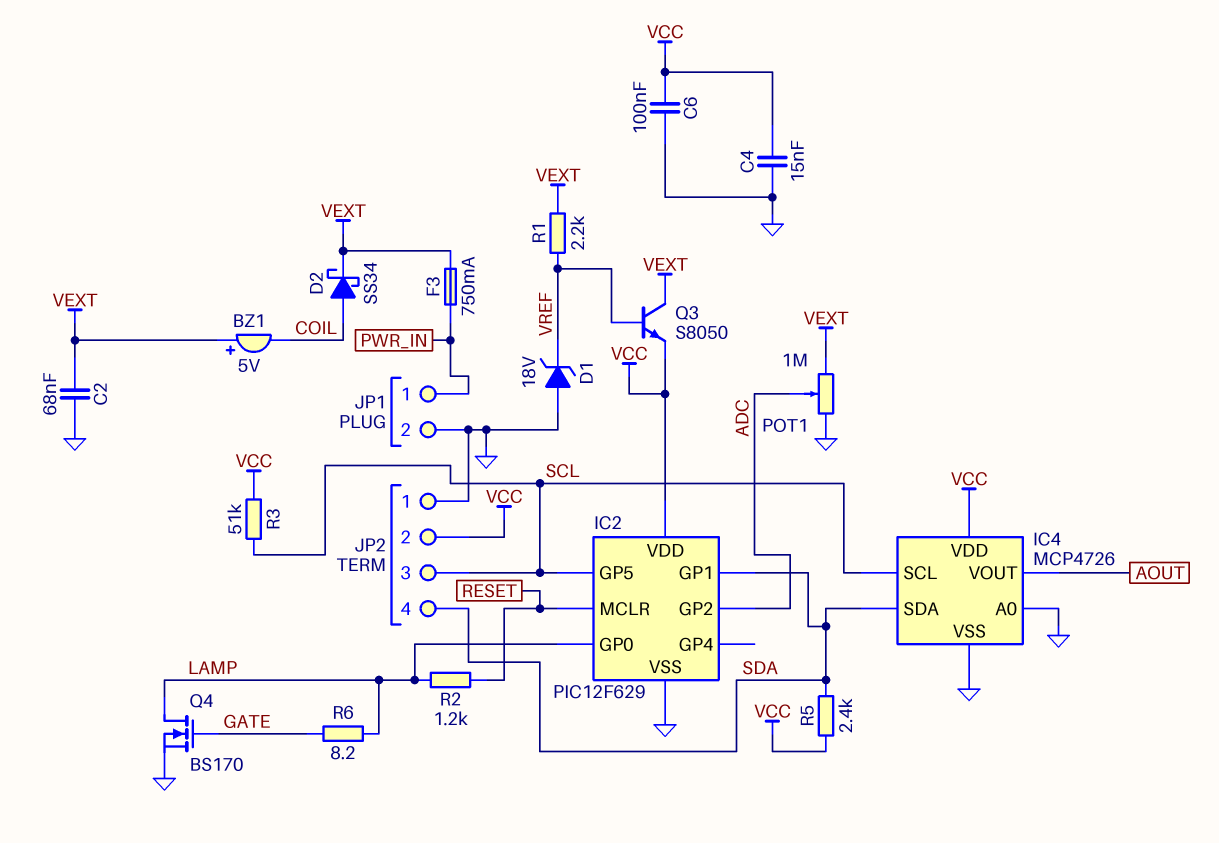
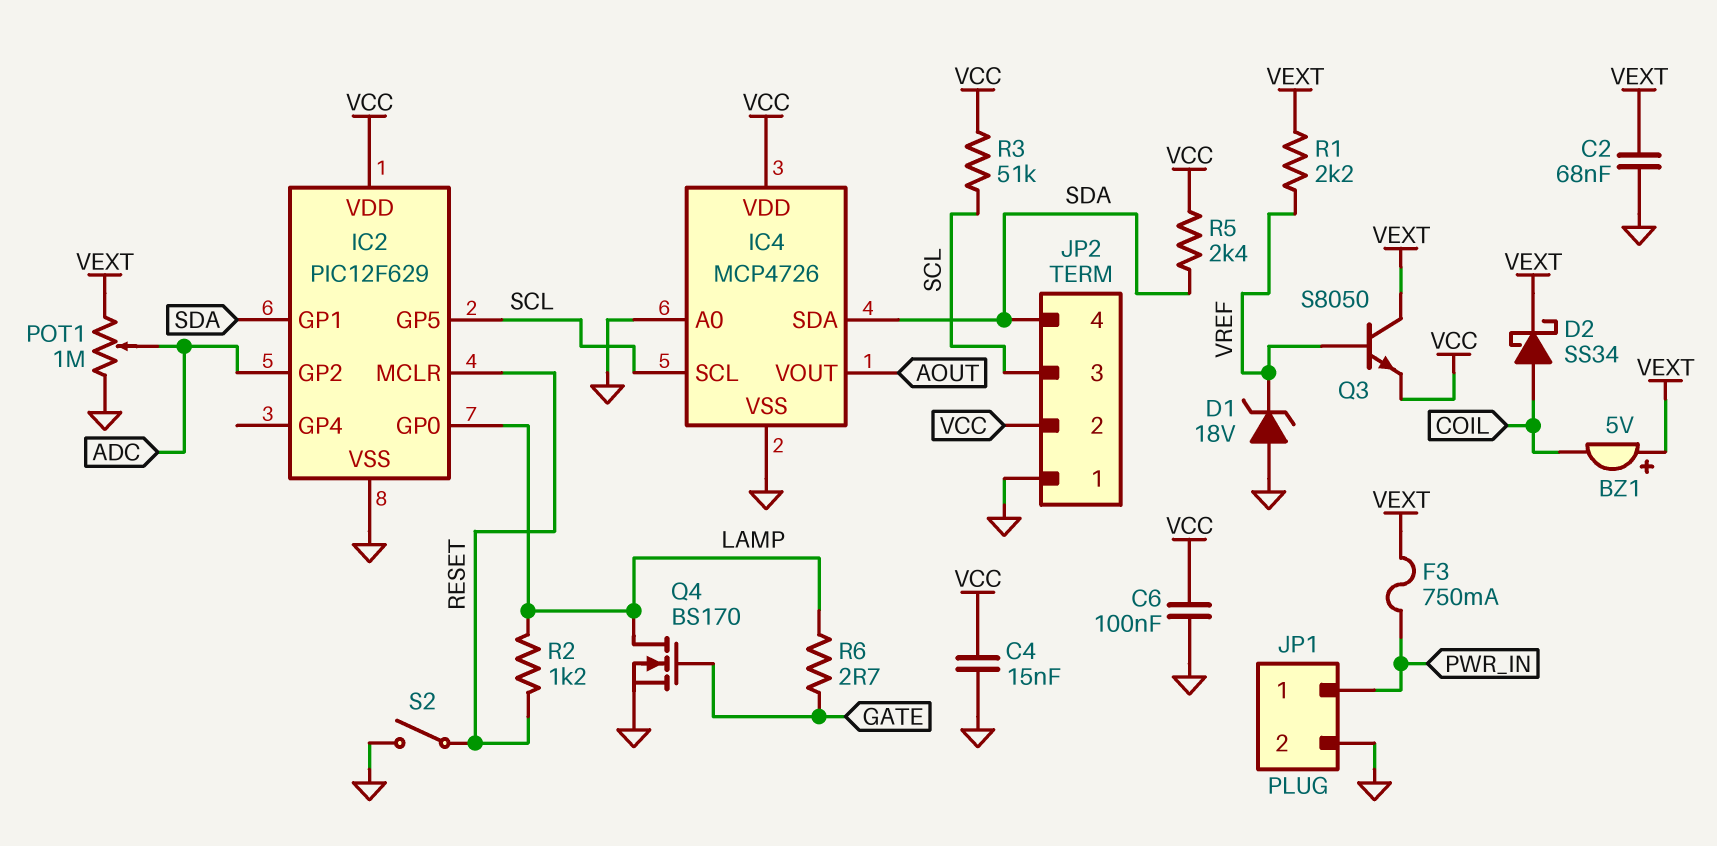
R6: 8.2 (GATE, LAMP) -> 2.7 (GATE, LAMP)
S2: none -> switch (GND, RESET)

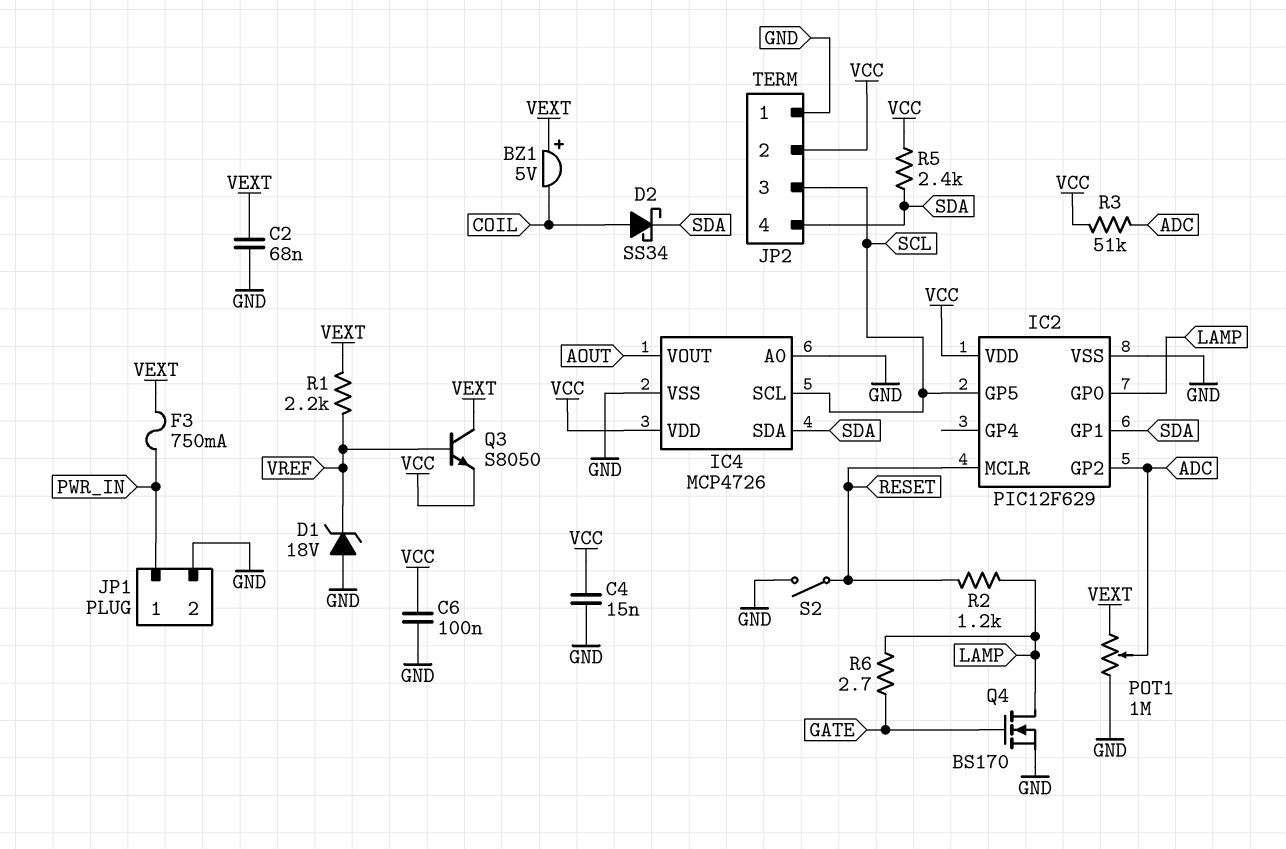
D2: schottky SS34 (A COIL, K VEXT) -> schottky SS34 (A COIL, K SDA)
R3: 51k (SCL, VCC) -> 51k (ADC, VCC)

